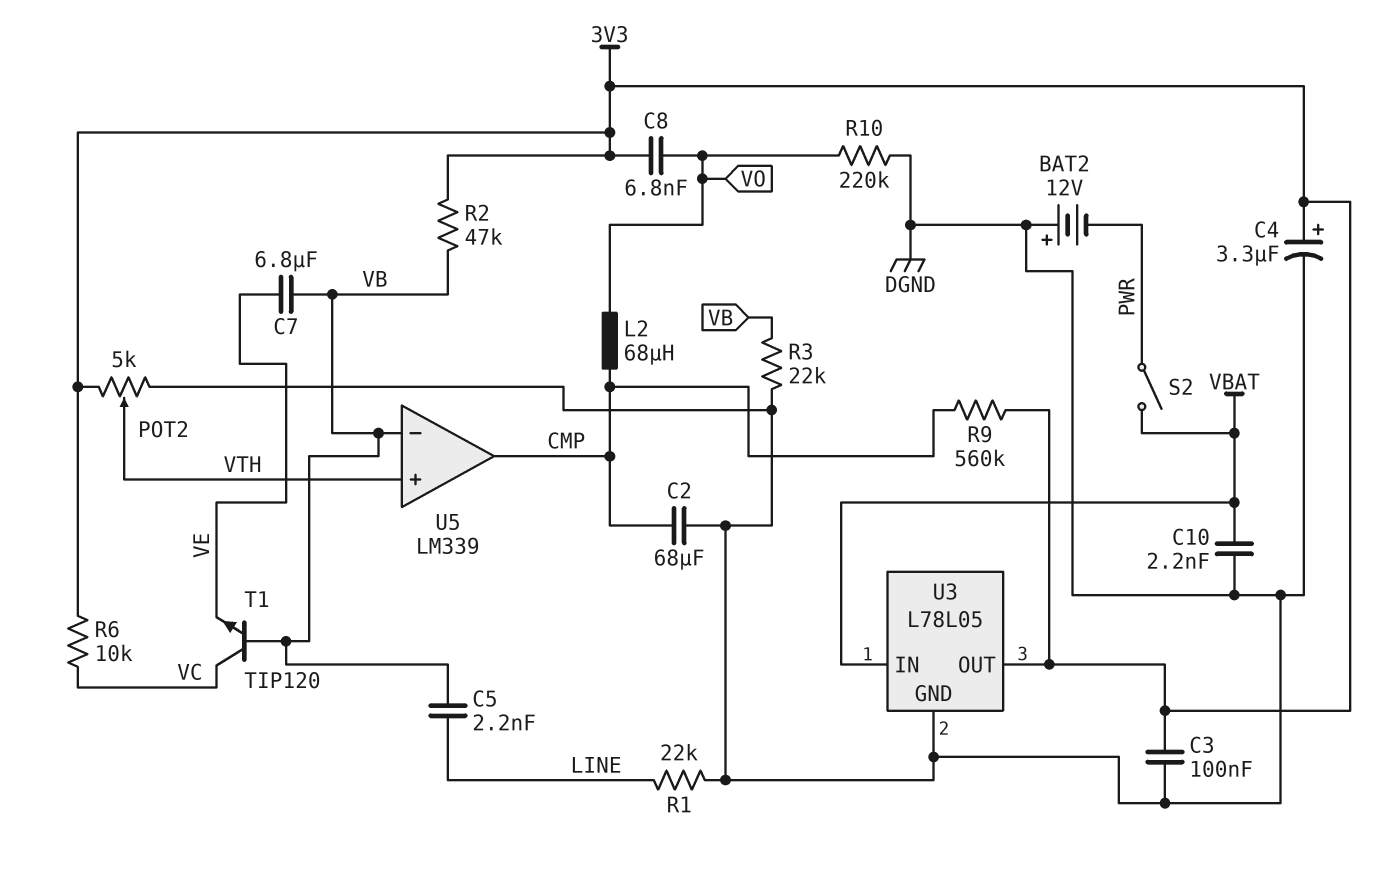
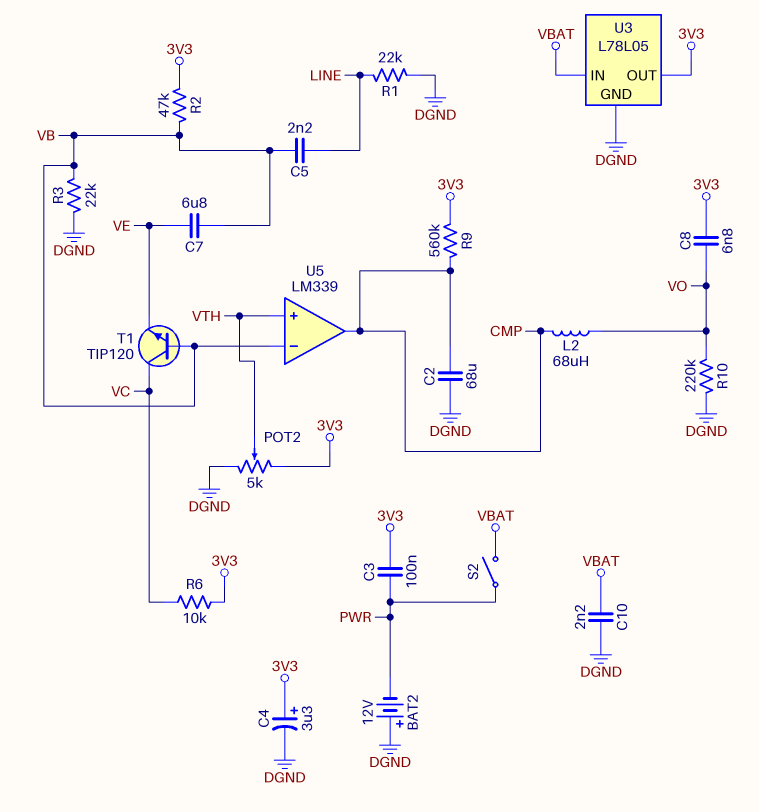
C3: 100nF (3V3, DGND) -> 100nF (3V3, PWR)

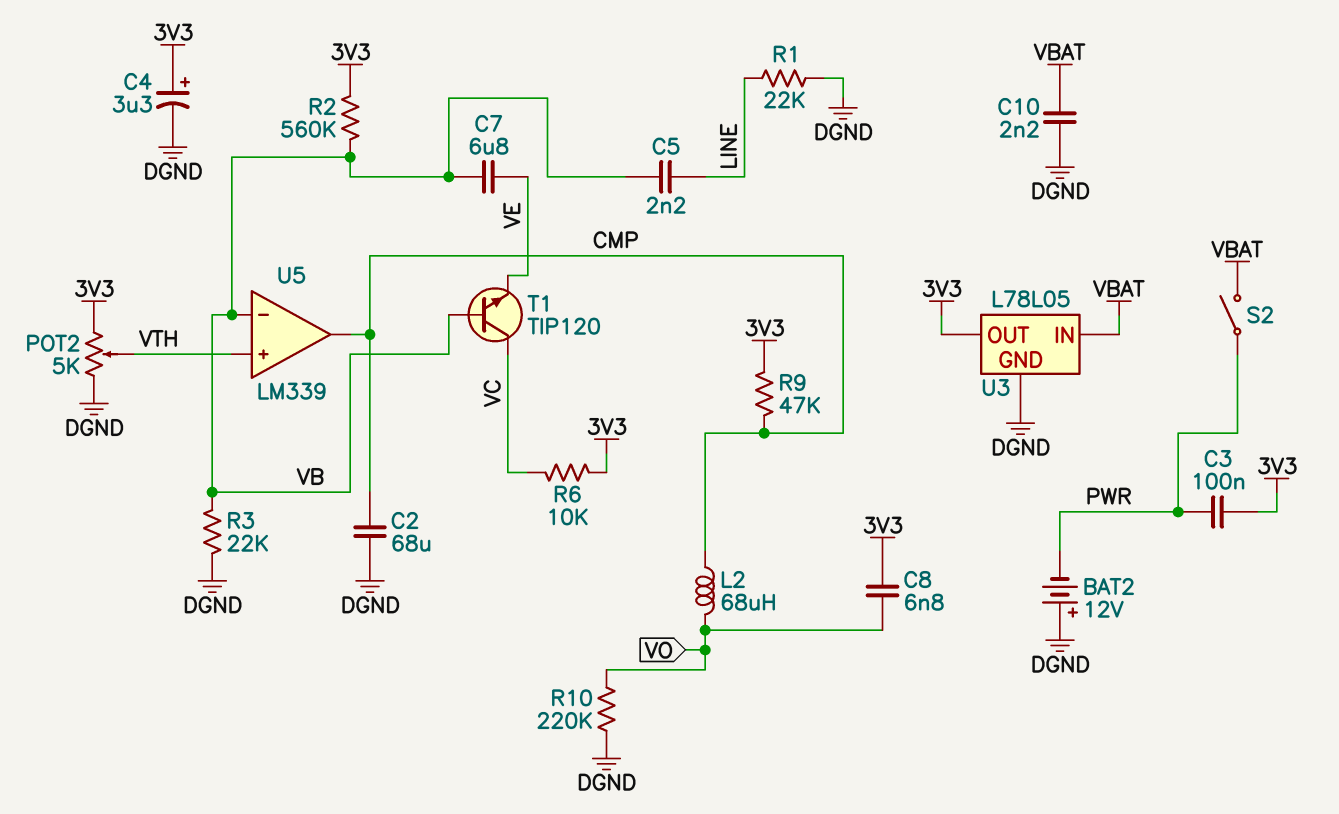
R2: 47k (3V3, VB) -> 560k (3V3, VB)
R9: 560k (3V3, CMP) -> 47k (3V3, CMP)

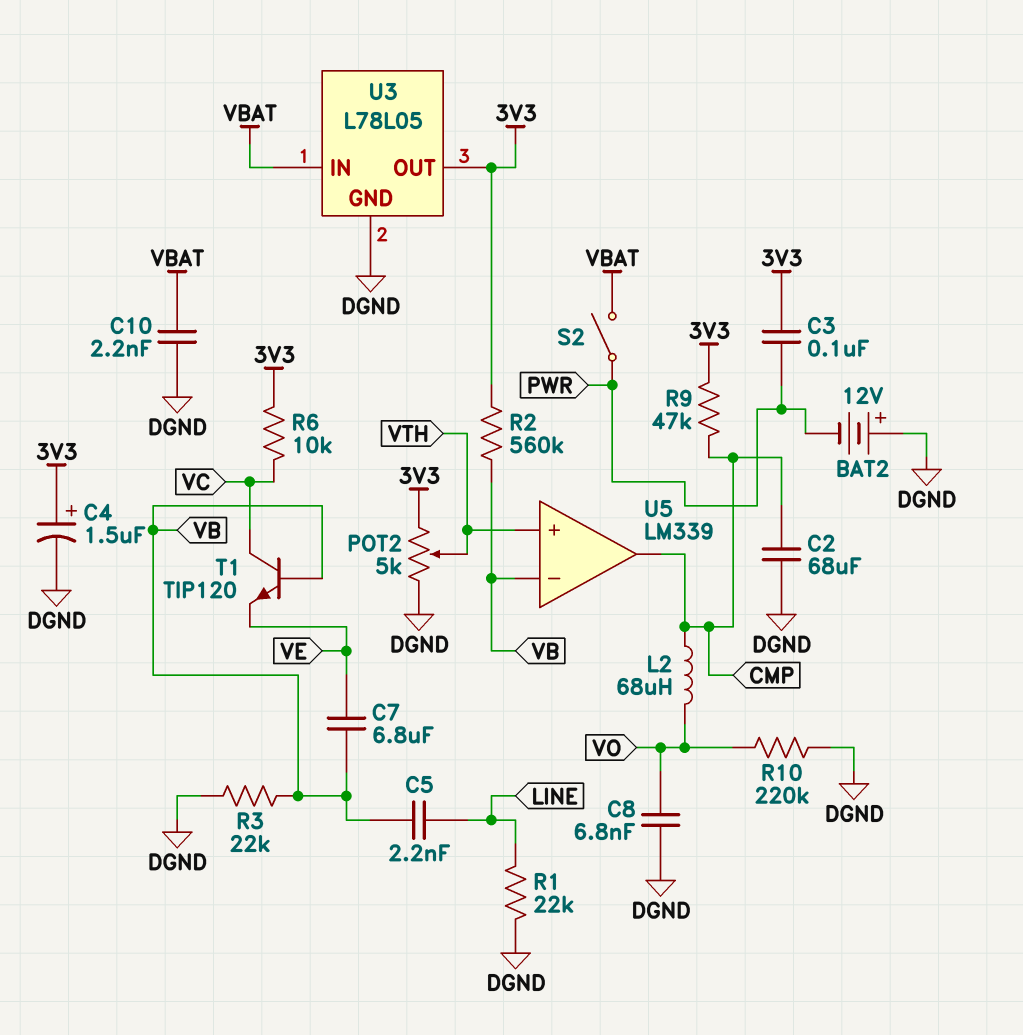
C4: 3.3uF (plus 3V3, minus DGND) -> 1.5uF (plus 3V3, minus DGND)
C8: 6.8nF (3V3, VO) -> 6.8nF (DGND, VO)

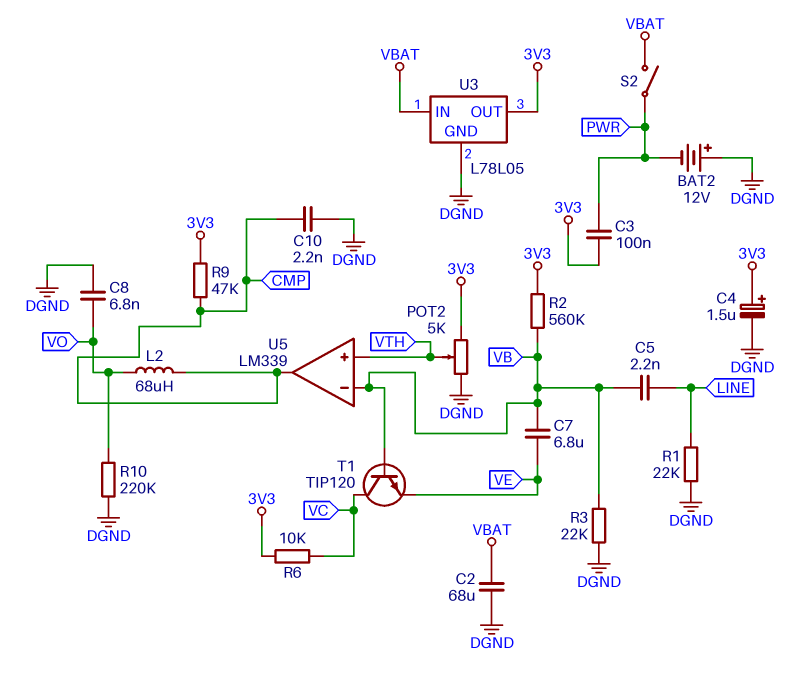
C2: 68uF (CMP, DGND) -> 68uF (DGND, VBAT)
C10: 2.2nF (DGND, VBAT) -> 2.2nF (CMP, DGND)

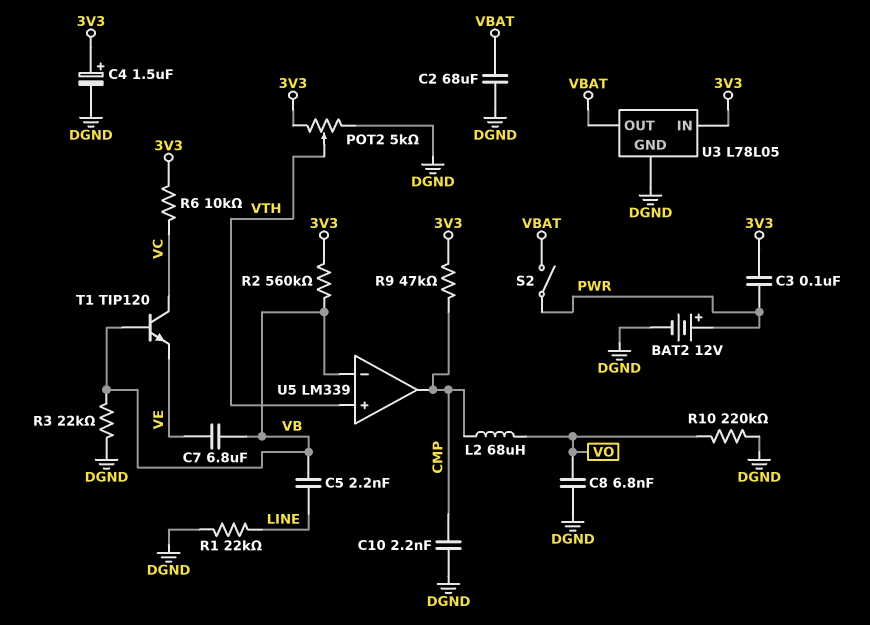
BAT2: 12V (plus DGND, minus PWR) -> 12V (plus PWR, minus DGND)
U3 pin IN: VBAT -> 3V3
U3 pin OUT: 3V3 -> VBAT

